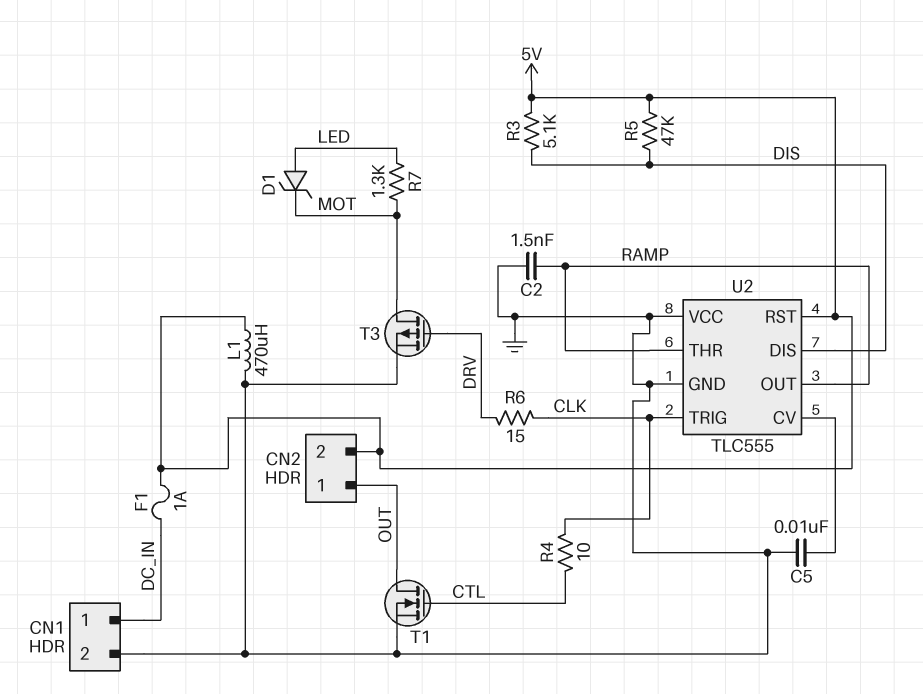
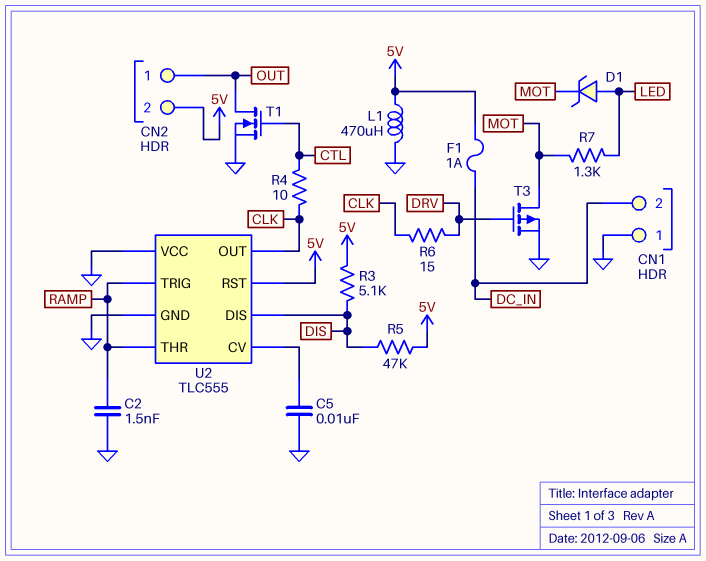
CN1 pin 1: DC_IN -> GND
CN1 pin 2: GND -> DC_IN
U2 pin OUT: RAMP -> CLK
U2 pin TRIG: CLK -> RAMP

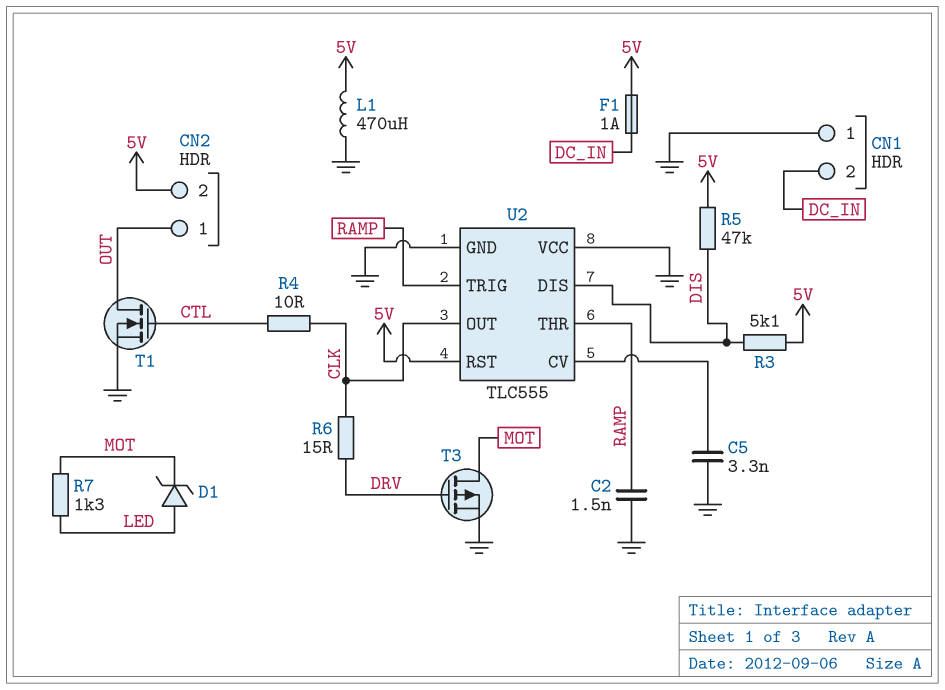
C5: 10nF (GND, U2/CV) -> 3.3nF (GND, U2/CV)

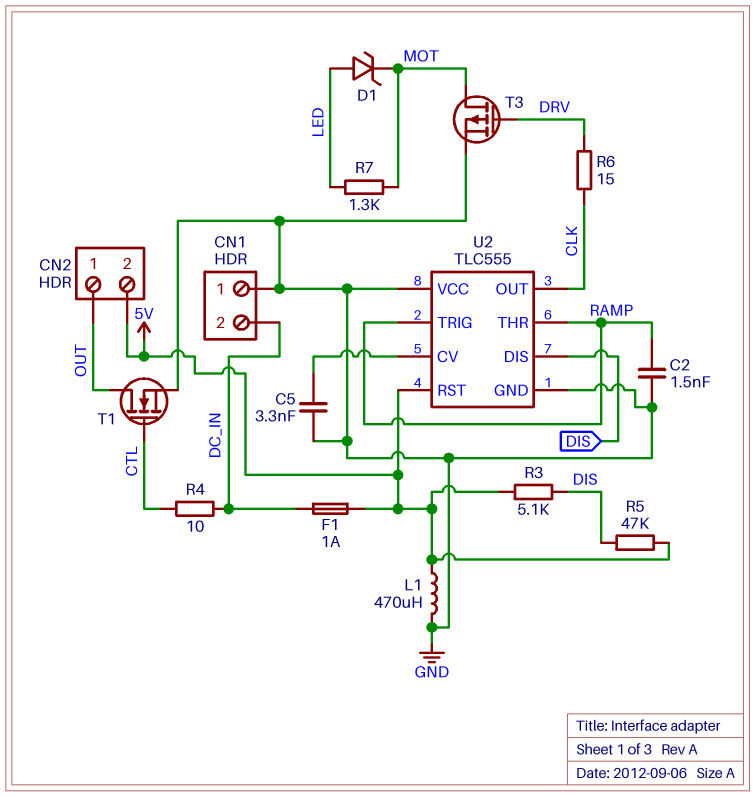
R4: 10 (CLK, CTL) -> 10 (CTL, DC_IN)

